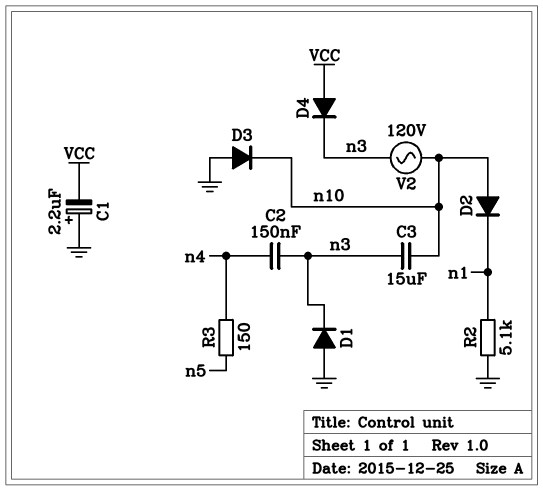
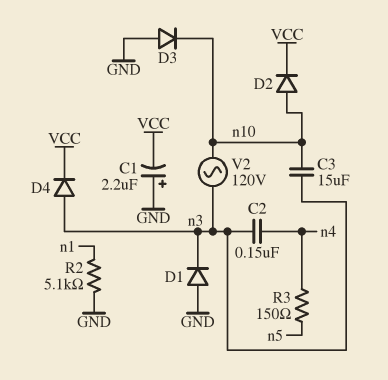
D2: diode (A n10, K n1) -> diode (A n10, K VCC)
D4: diode (A VCC, K n3) -> diode (A n3, K VCC)

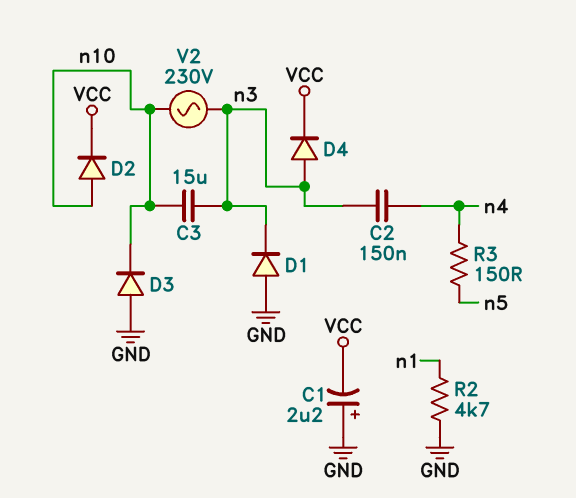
R2: 5.1k (GND, n1) -> 4.7k (GND, n1)
V2: AC 120V (n3, n10) -> AC 230V (n3, n10)

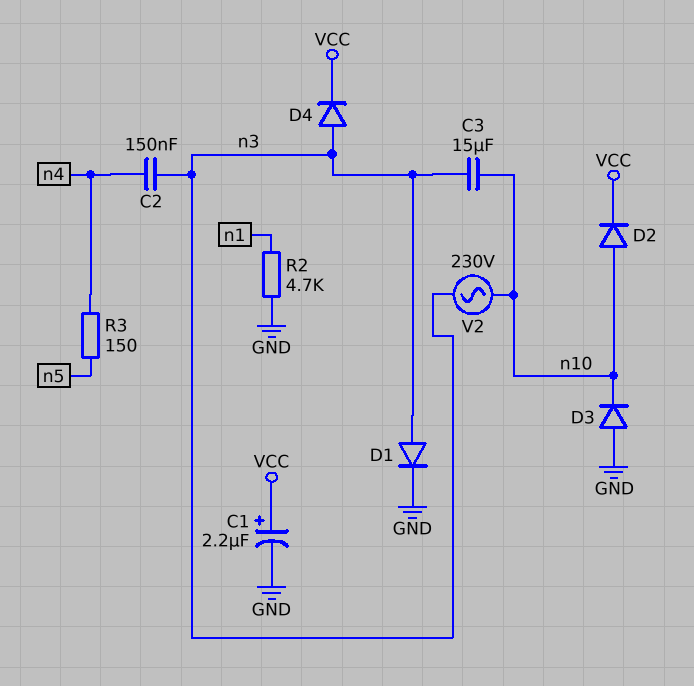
C1: 2.2uF (plus GND, minus VCC) -> 2.2uF (plus VCC, minus GND)
D1: diode (A GND, K n3) -> diode (A n3, K GND)

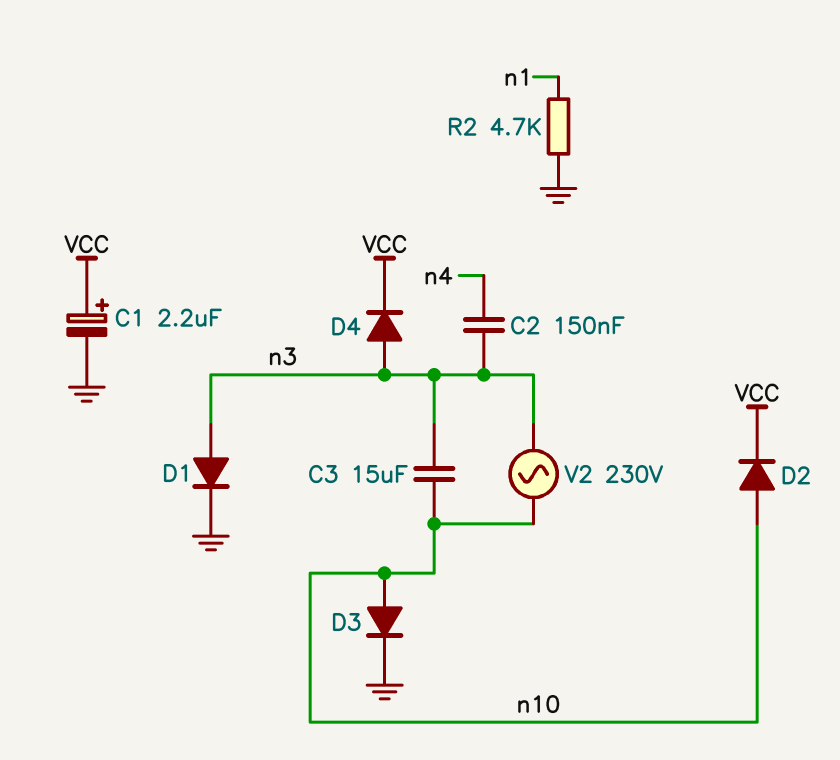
D3: diode (A GND, K n10) -> diode (A n10, K GND)
R3: 150 (n4, n5) -> none

